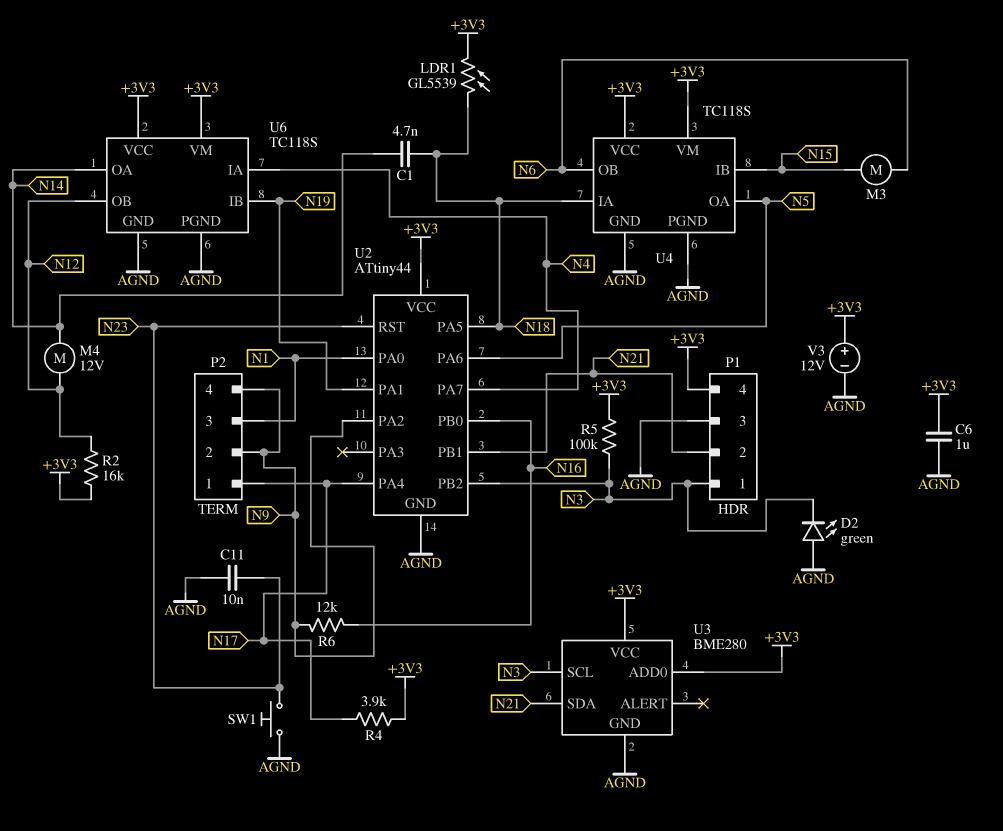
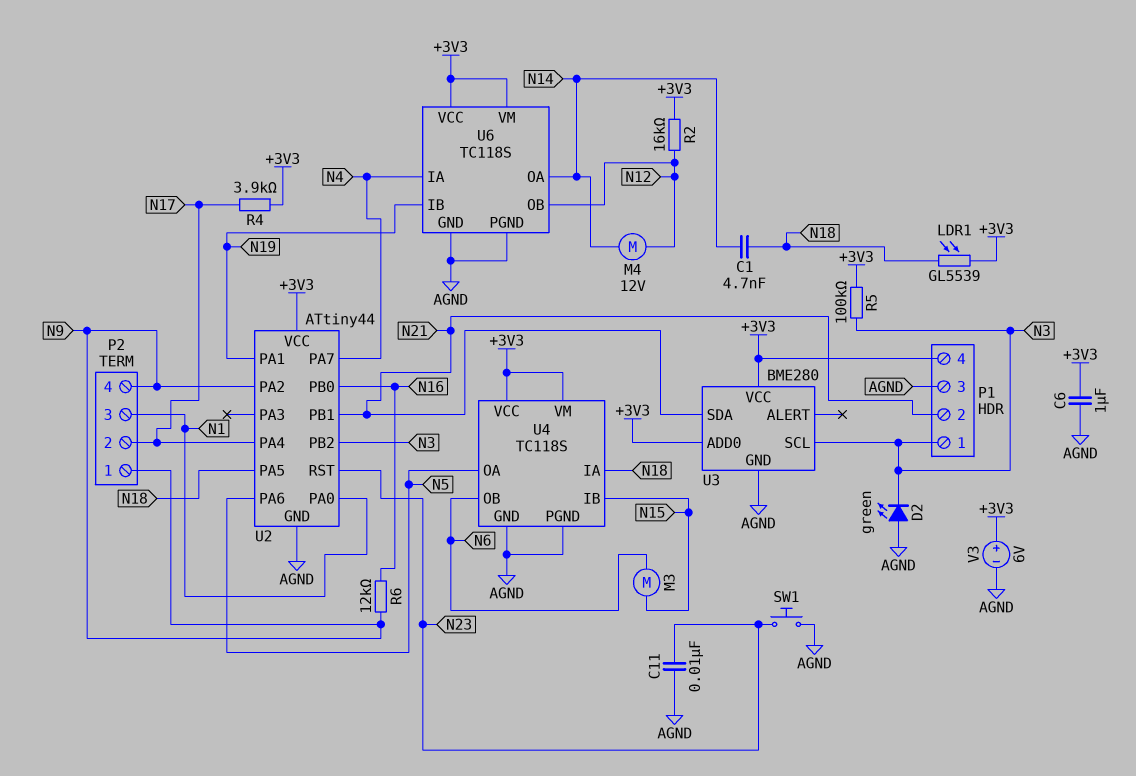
P2 pin 1: N17 -> N9
P2 pin 2: N9 -> N17
V3: 12V (plus +3V3, minus AGND) -> 6V (plus +3V3, minus AGND)

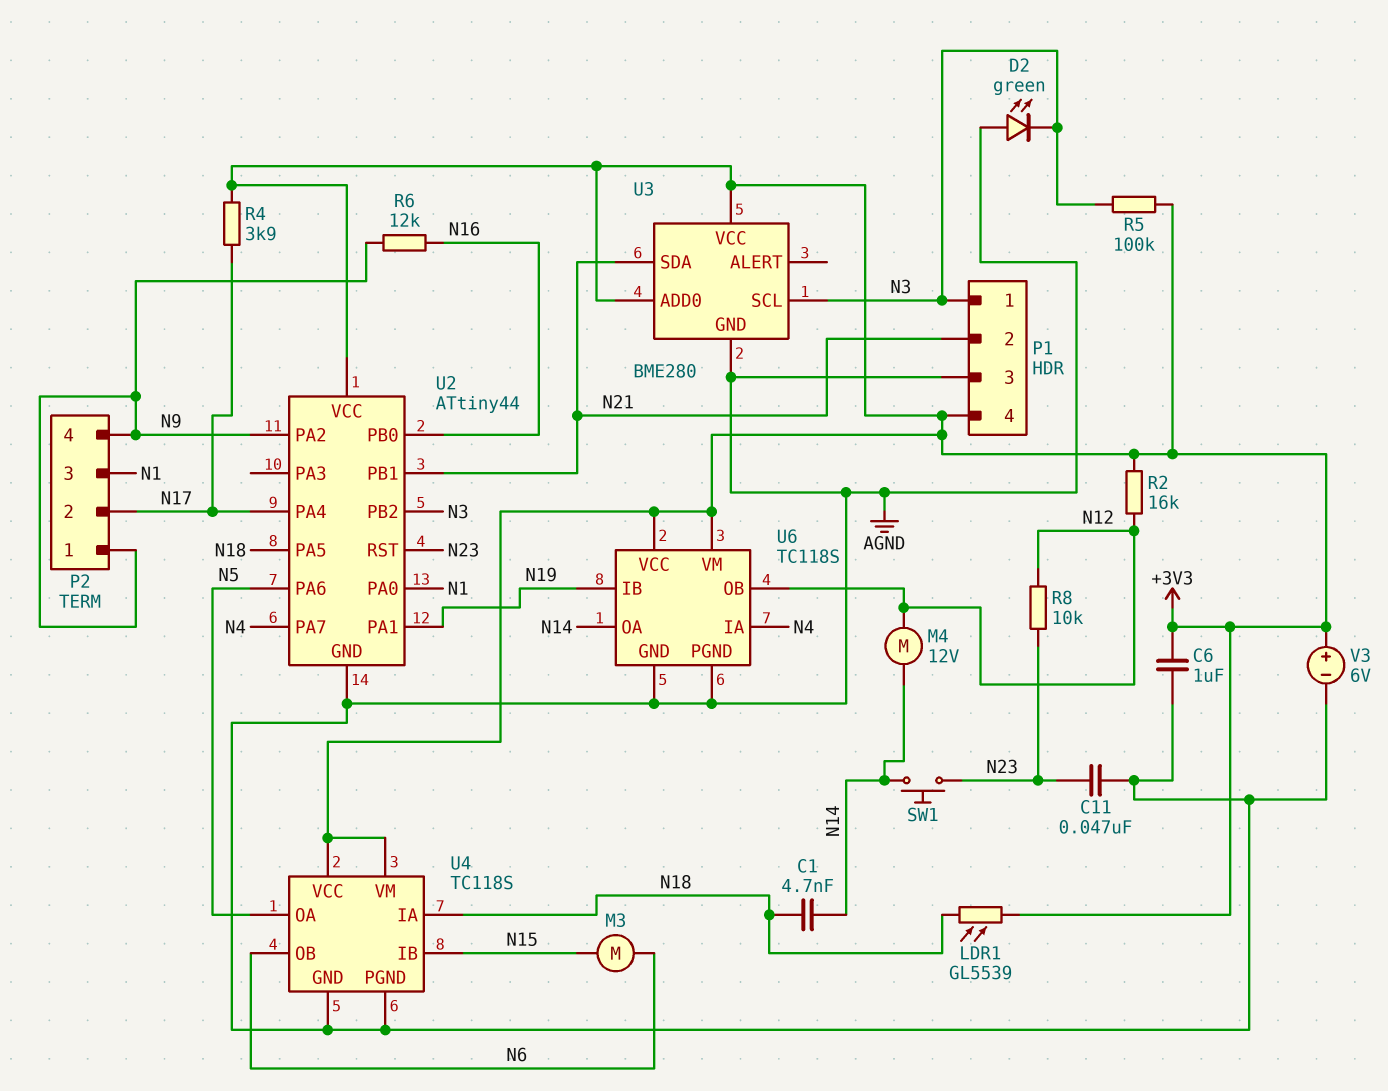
C11: 10nF (AGND, N23) -> 47nF (AGND, N23)
R8: none -> 10k (N12, N23)
SW1: button (AGND, N23) -> button (N14, N23)

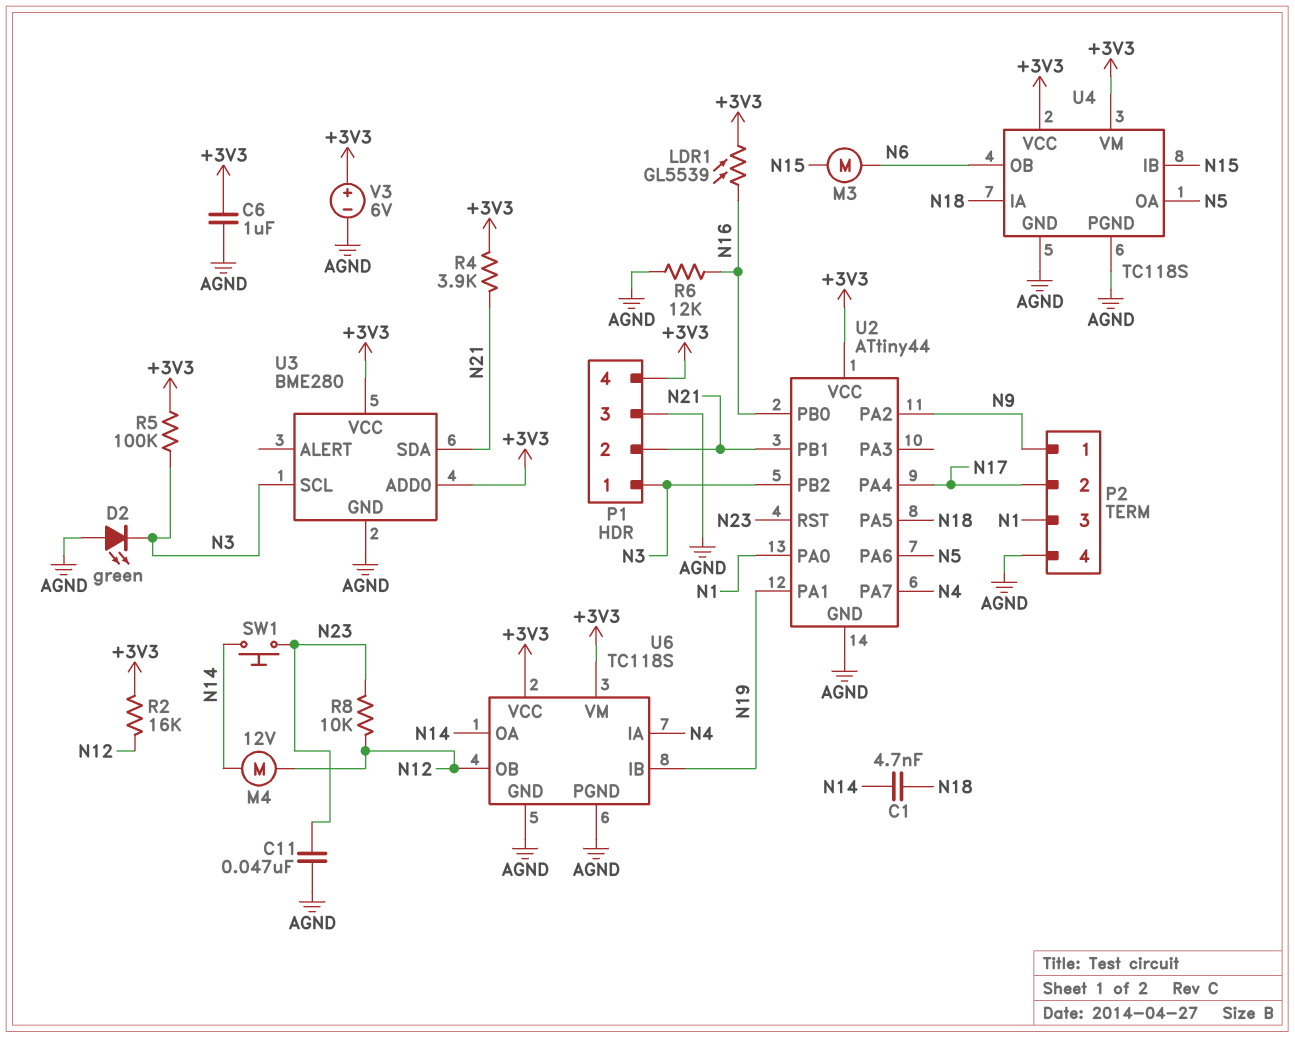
LDR1: GL5539 (+3V3, N18) -> GL5539 (+3V3, N16)
P2 pin 4: N9 -> AGND
R4: 3.9k (+3V3, N17) -> 3.9k (+3V3, N21)
R6: 12k (N9, N16) -> 12k (AGND, N16)

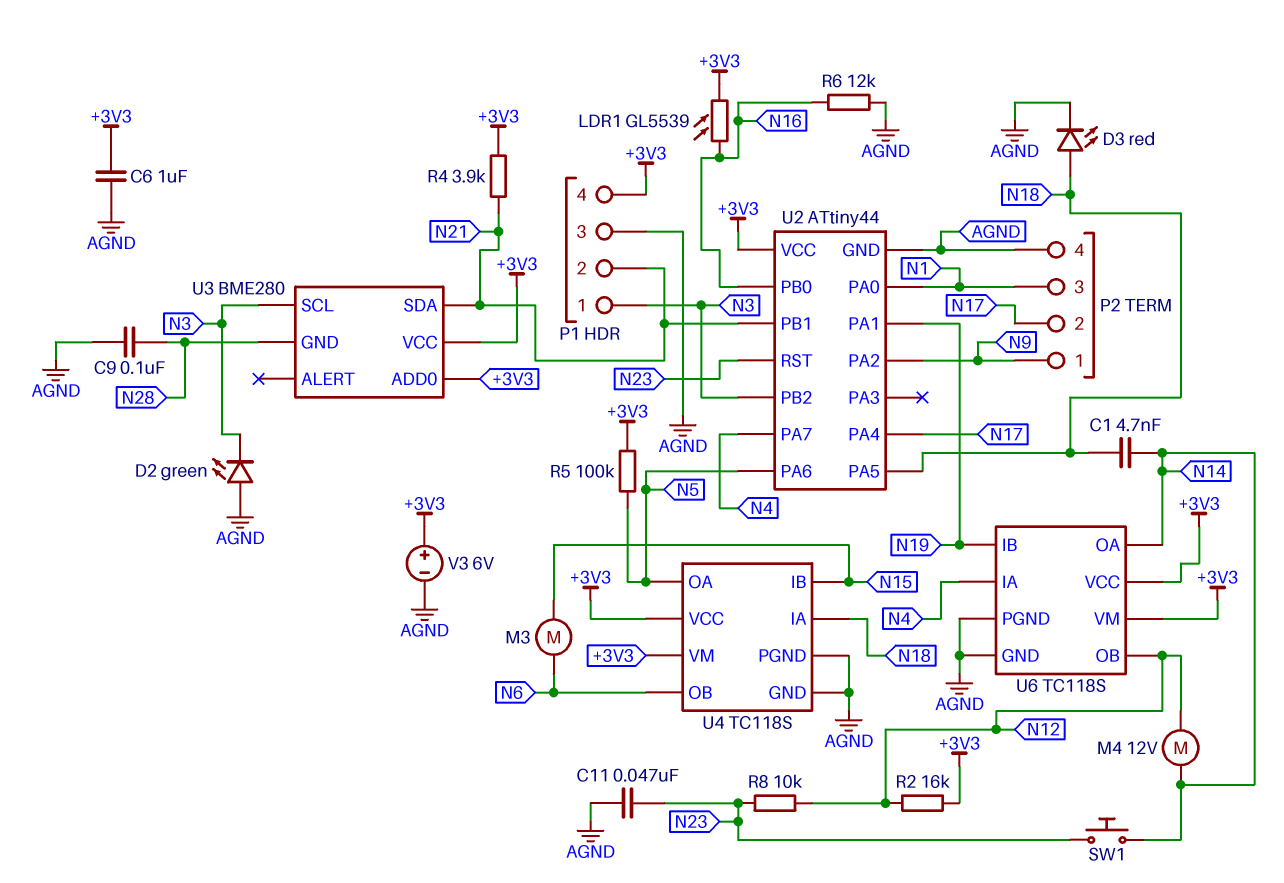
C9: none -> 100nF (AGND, N28)
D3: none -> LED red (A N18, K AGND)
R5: 100k (+3V3, N3) -> 100k (+3V3, N5)
U3 pin GND: AGND -> N28

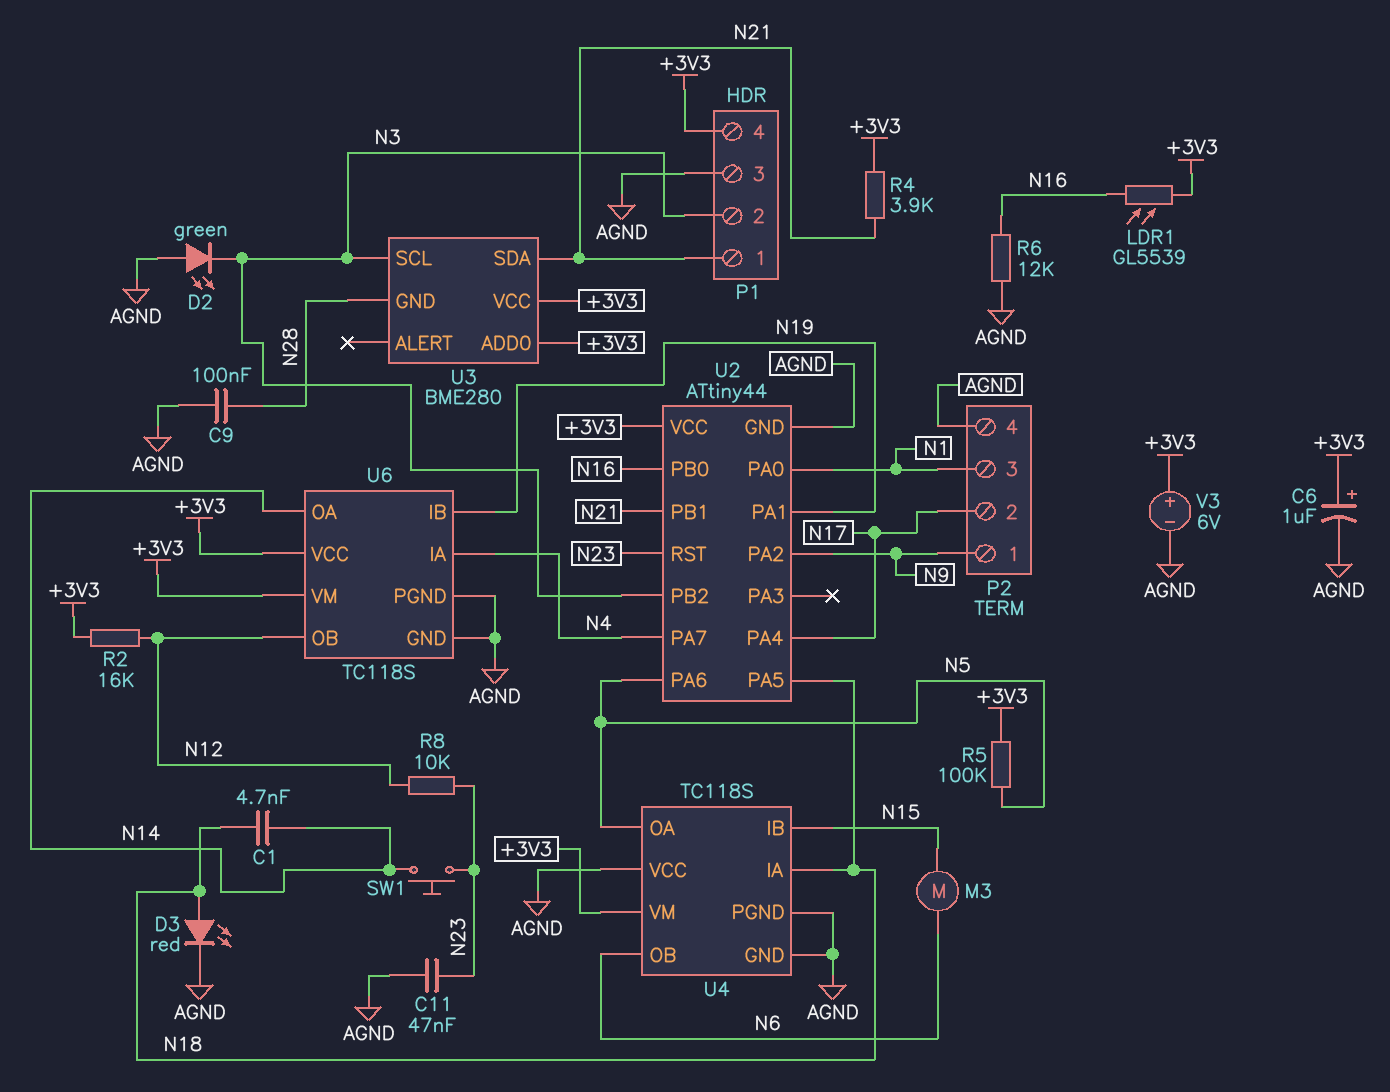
C6: 1uF (+3V3, AGND) -> 1uF (plus +3V3, minus AGND)
M4: motor 12V (N12, N14) -> none
P1 pin 1: N3 -> N21
P1 pin 2: N21 -> N3
U4 pin VCC: +3V3 -> AGND

